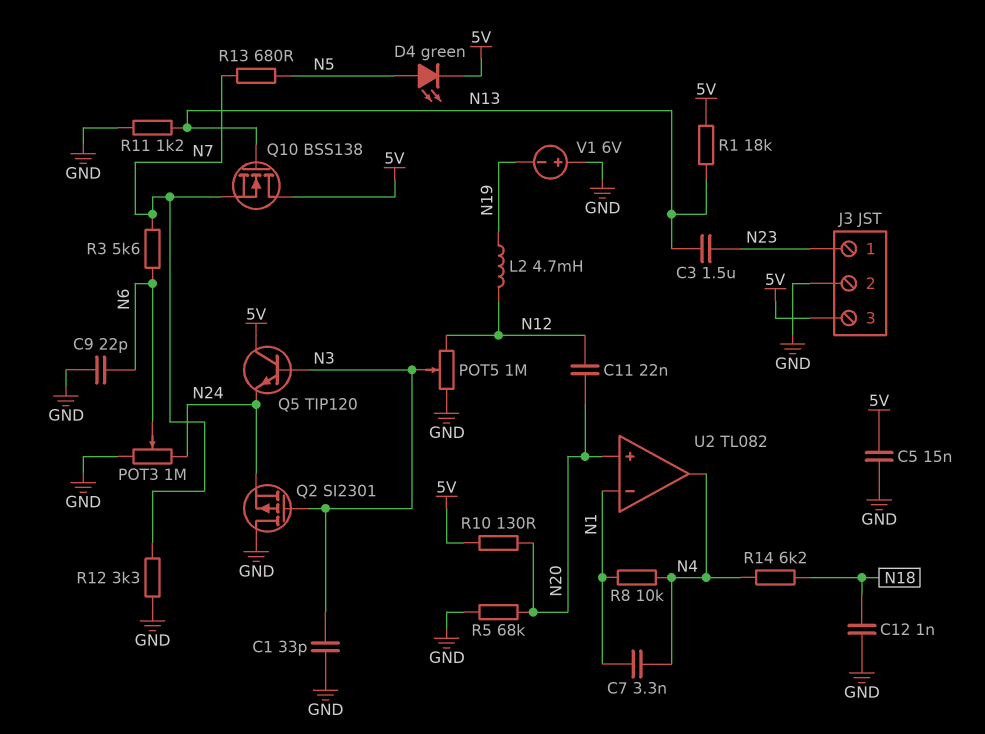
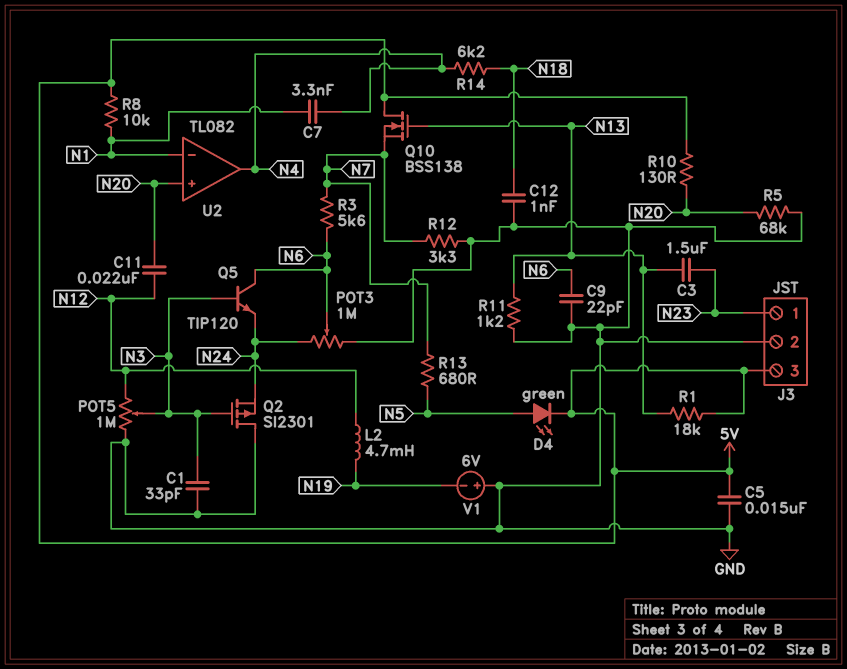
Q5: NPN TIP120 (B N3, C 5V, E N24) -> NPN TIP120 (B N3, C N6, E N24)
R8: 10k (N1, N4) -> 10k (5V, N1)

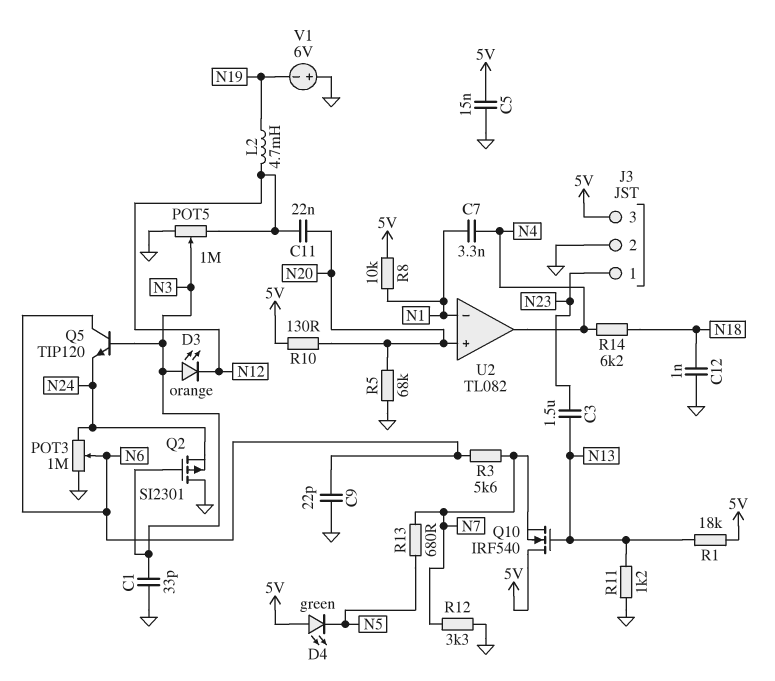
D3: none -> LED orange (A N3, K N12)
D4: LED green (A N5, K 5V) -> LED green (A 5V, K N5)
Q10: NMOS BSS138 (G N13, D 5V, S N7) -> NMOS IRF540 (G N13, D 5V, S N7)

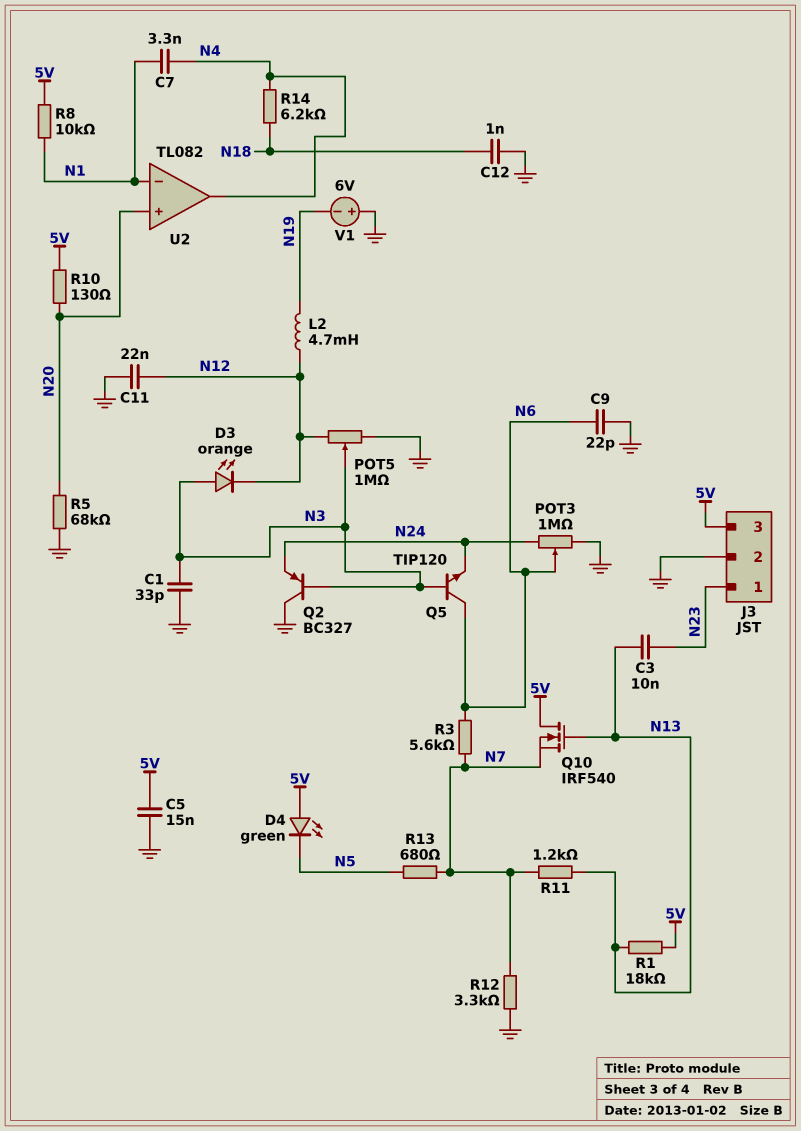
C3: 1.5uF (N13, N23) -> 10nF (N13, N23)
C11: 22nF (N12, N20) -> 22nF (GND, N12)
Q2: PMOS SI2301 (G N3, D GND, S N24) -> PNP BC327 (B N3, C GND, E N24)
R11: 1.2k (GND, N13) -> 1.2k (N7, N13)

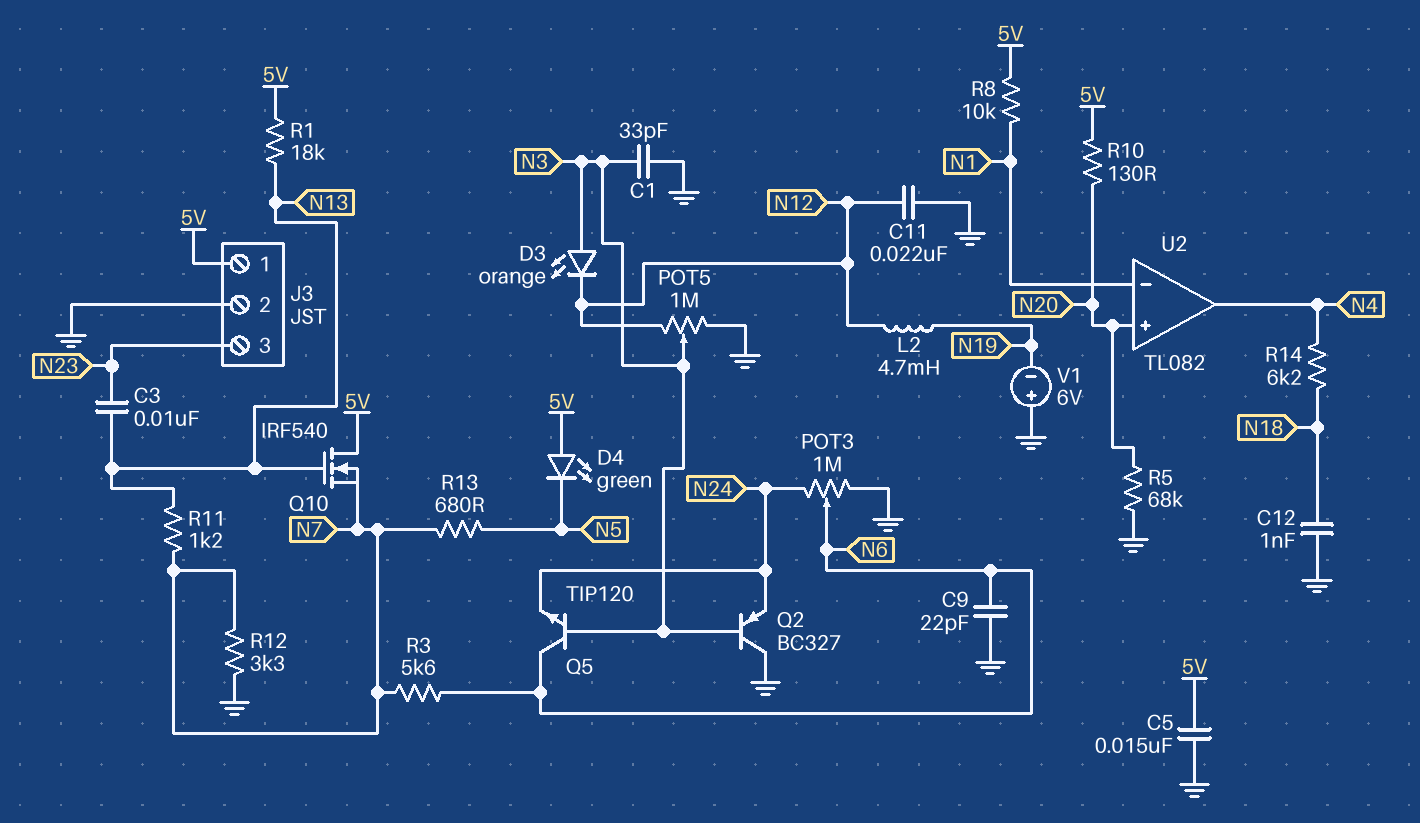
C7: 3.3nF (N1, N4) -> none
J3 pin 1: N23 -> 5V
J3 pin 3: 5V -> N23

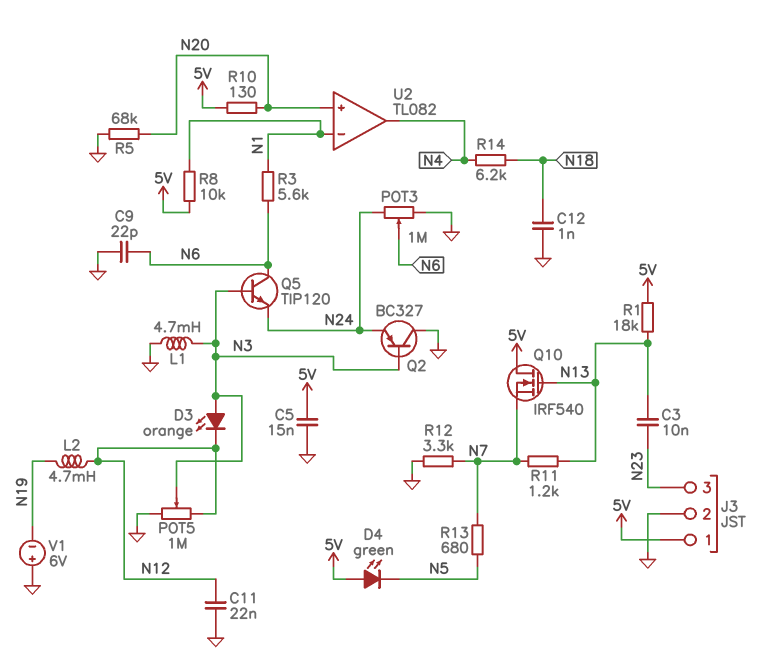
C1: 33pF (GND, N3) -> none
L1: none -> 4.7mH (GND, N3)
R3: 5.6k (N6, N7) -> 5.6k (N1, N6)

